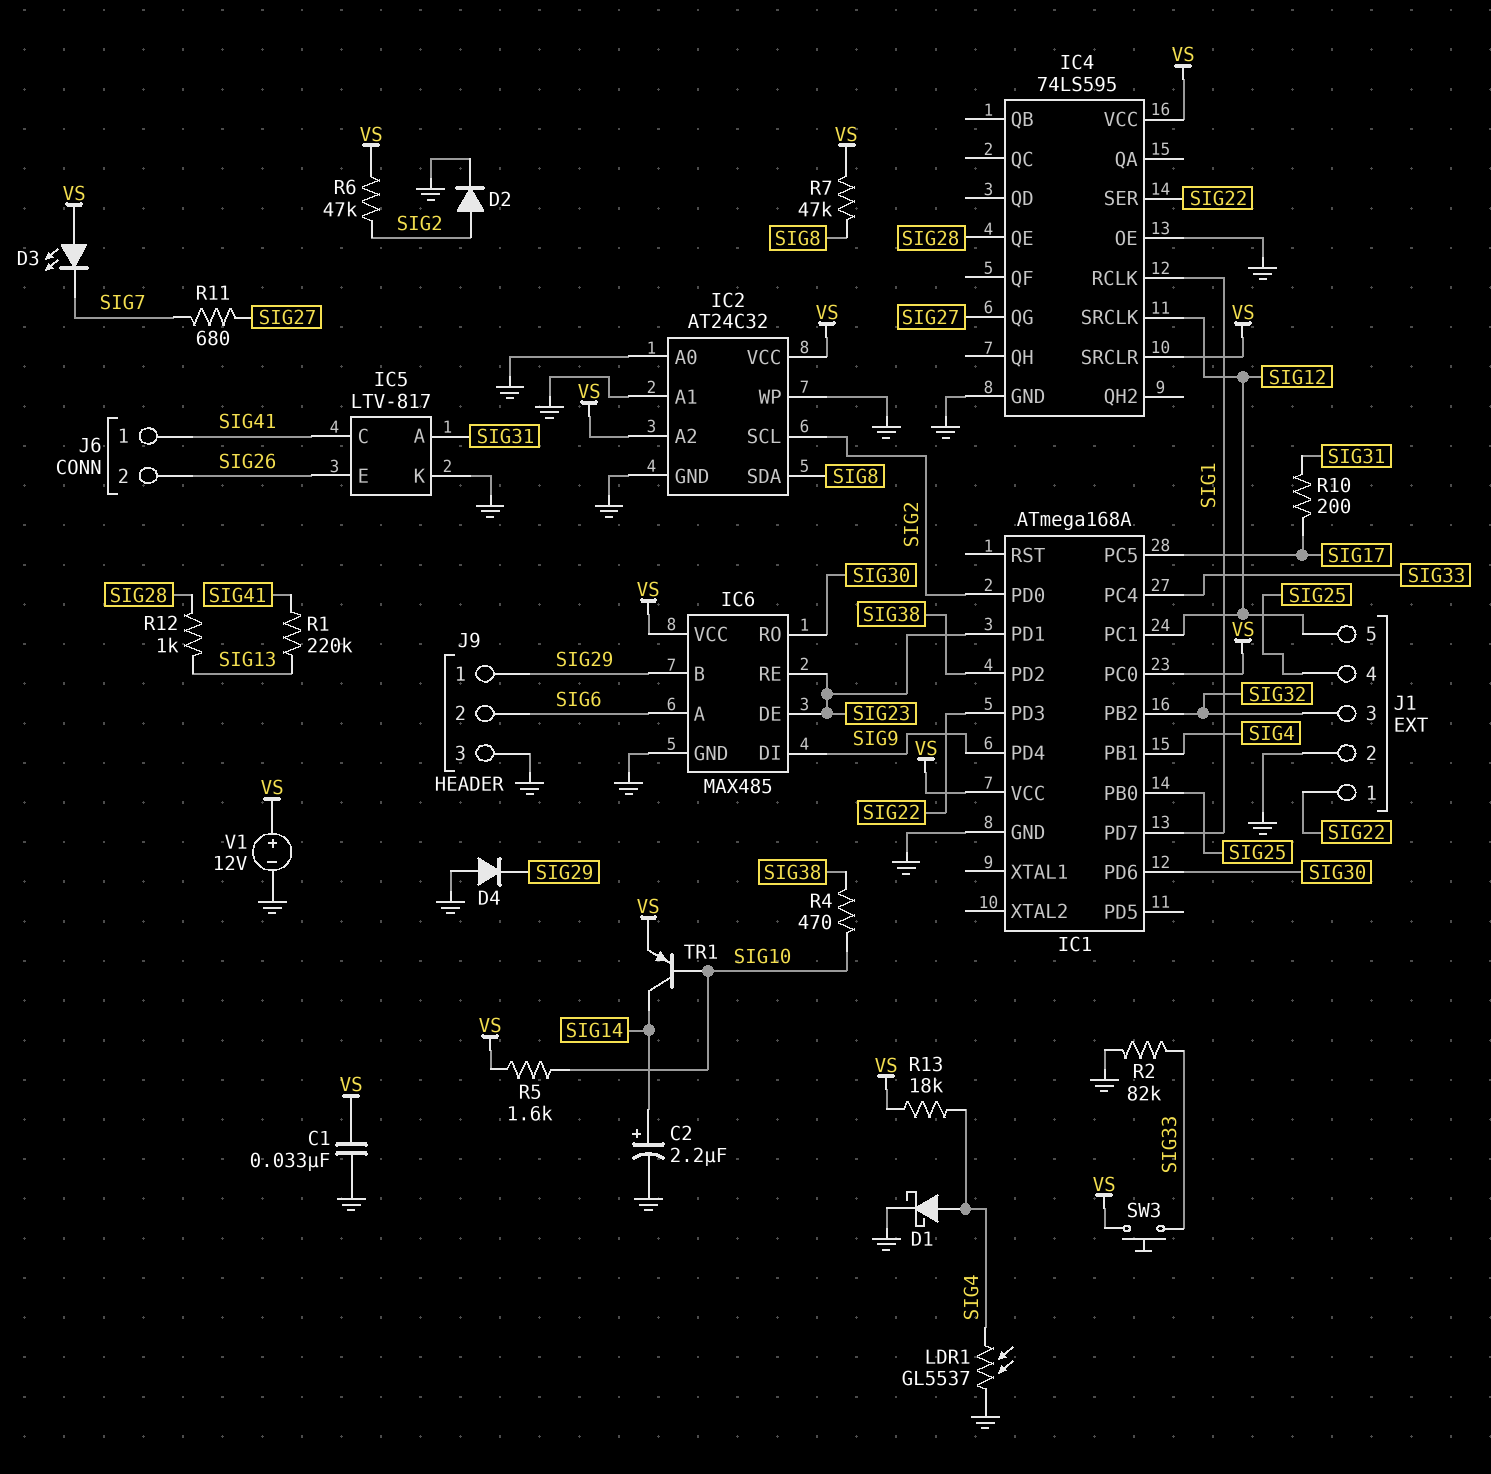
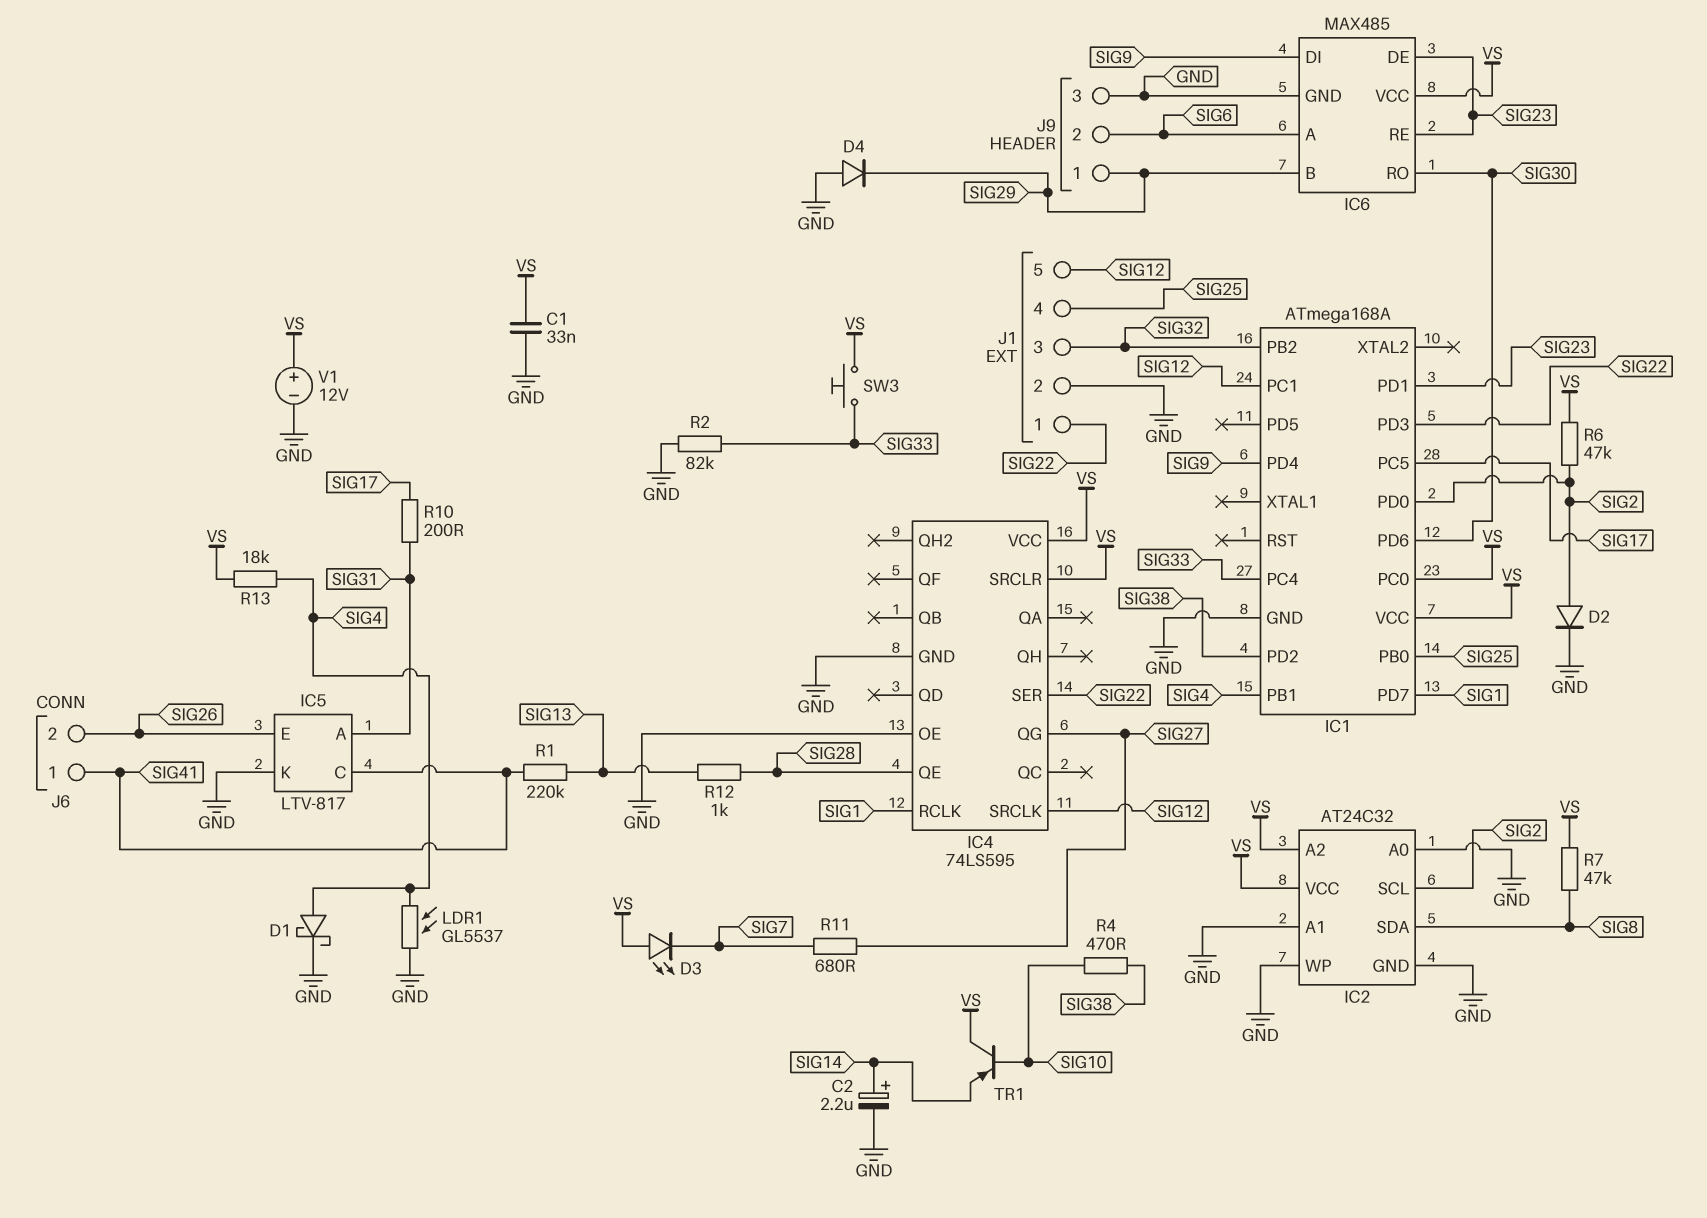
R5: 1.6k (SIG10, VS) -> none
TR1: PNP (B SIG10, C SIG14, E VS) -> PNP (B SIG10, C VS, E SIG14)

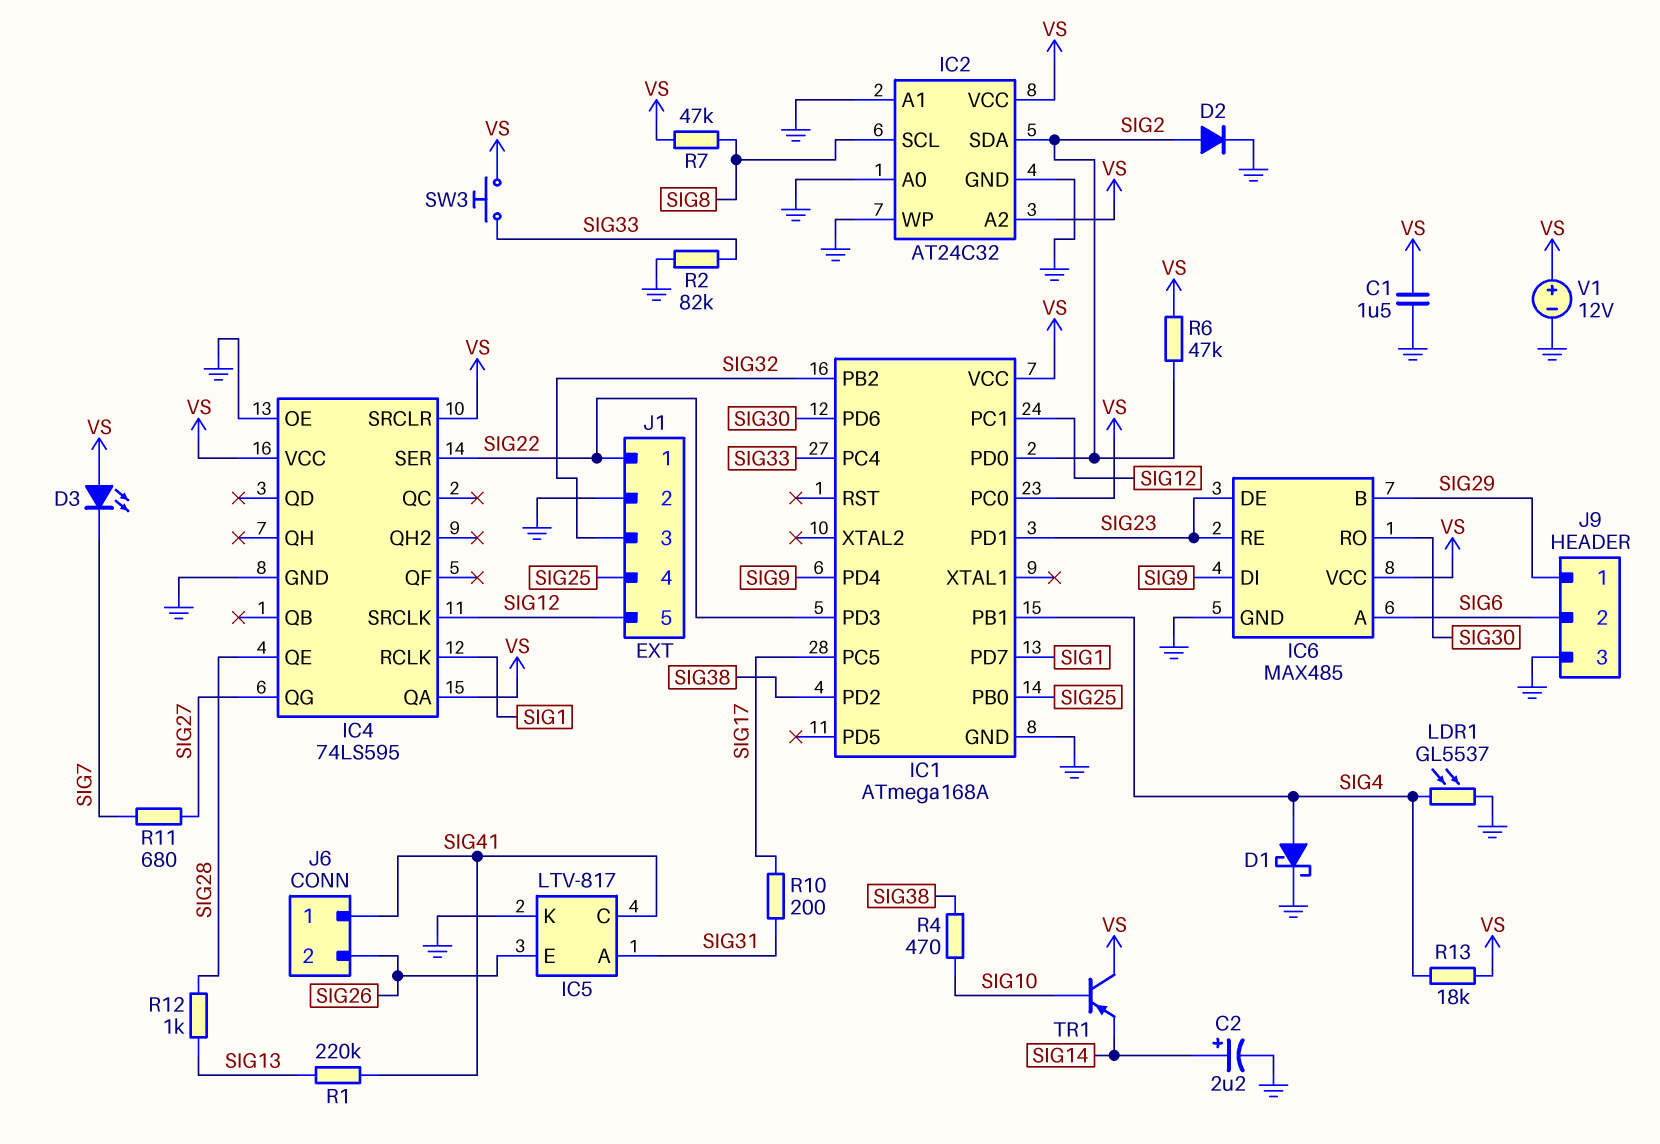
C1: 33nF (GND, VS) -> 1.5uF (GND, VS)
D4: diode (A GND, K SIG29) -> none
IC2 pin SCL: SIG2 -> SIG8
IC2 pin SDA: SIG8 -> SIG2
IC4 pin QA: none -> VS

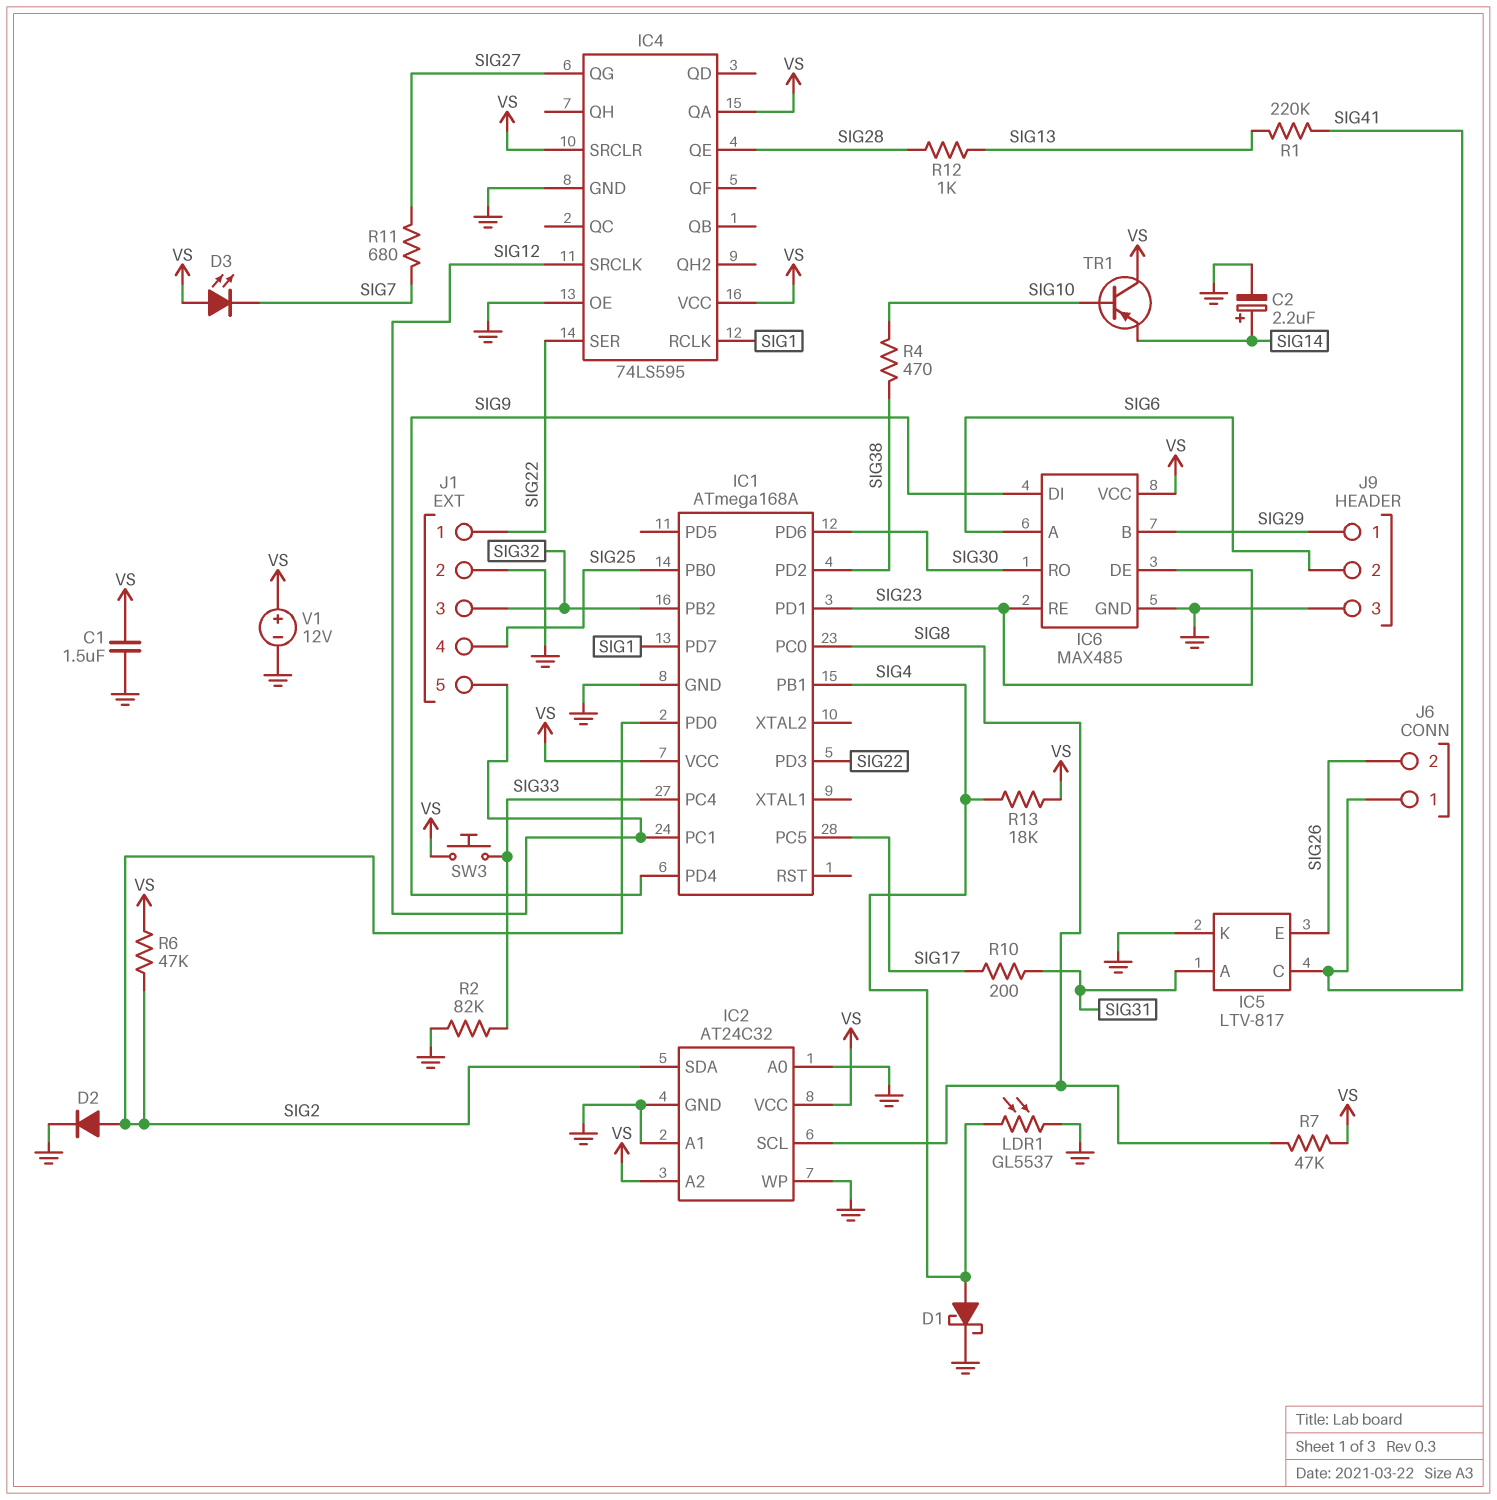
IC1 pin PC0: VS -> SIG8

